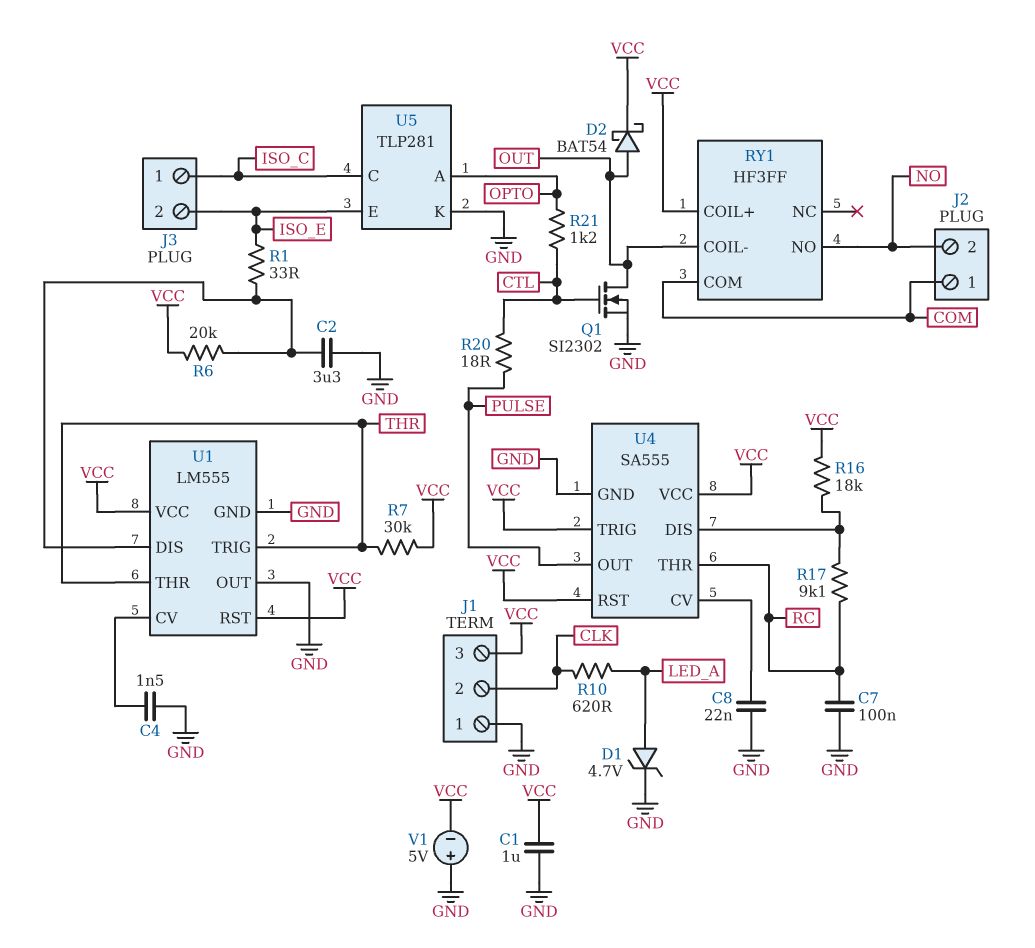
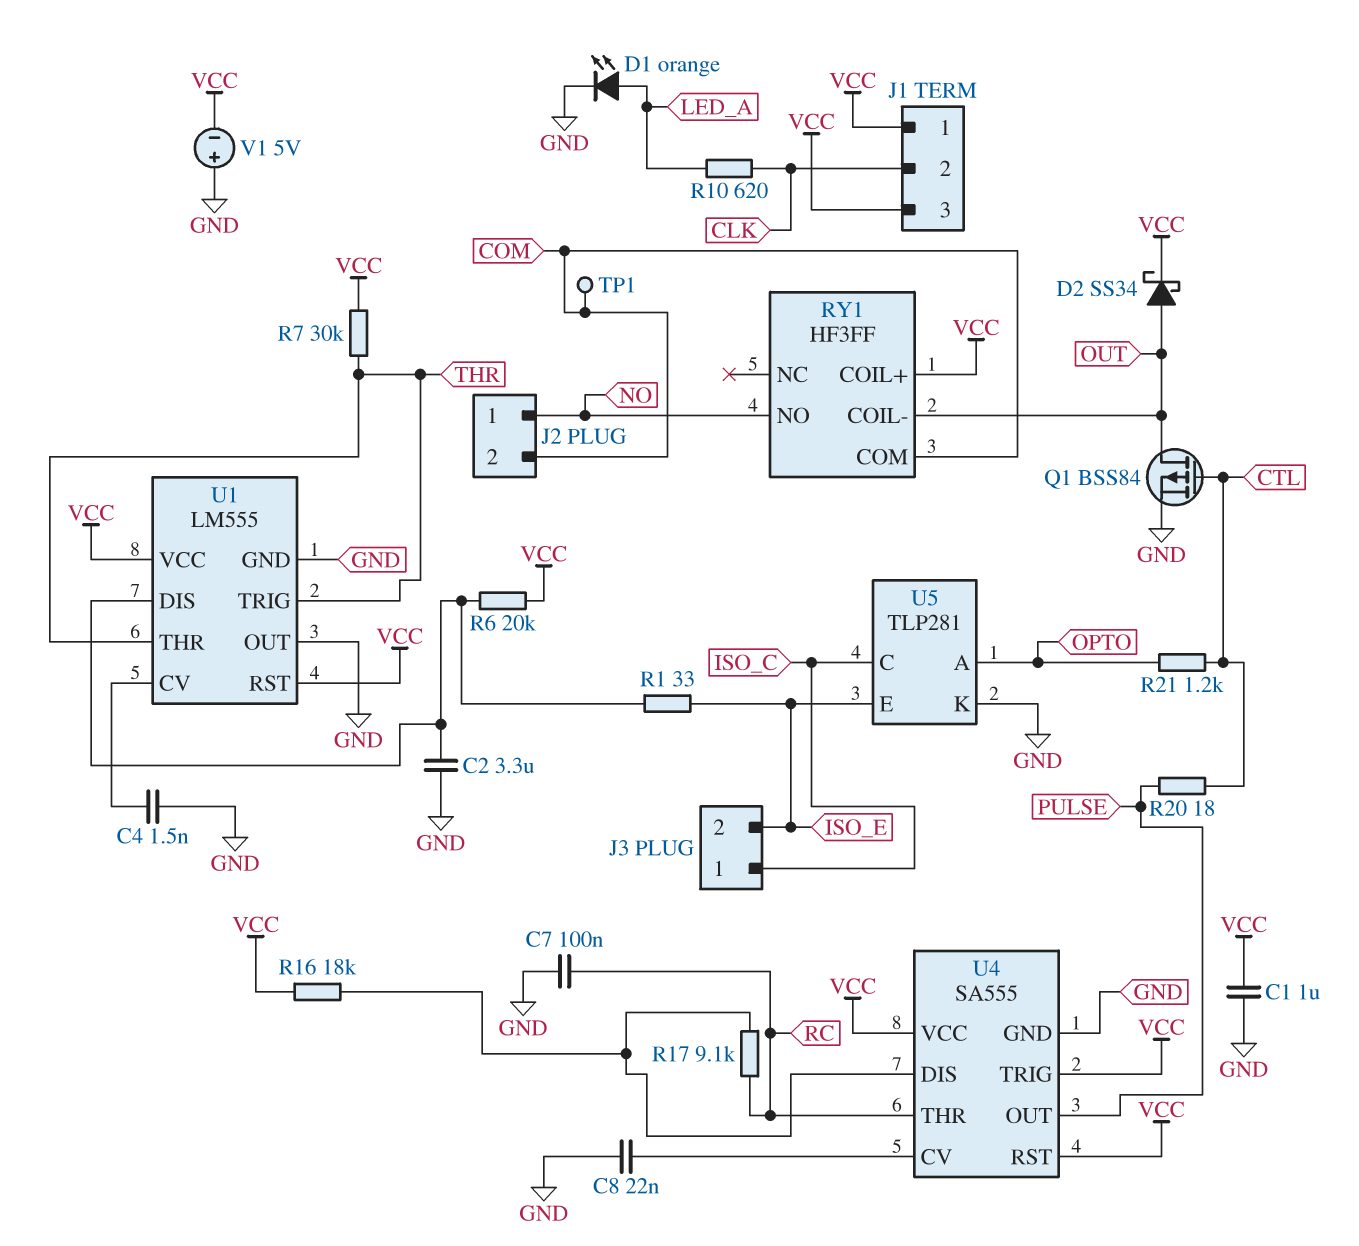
D1: zener 4.7V (A LED_A, K GND) -> LED orange (A LED_A, K GND)
D2: schottky BAT54 (A OUT, K VCC) -> schottky SS34 (A OUT, K VCC)
J1 pin 1: GND -> VCC
J2 pin 1: COM -> NO
J2 pin 2: NO -> COM
Q1: NMOS SI2302 (G CTL, D OUT, S GND) -> PMOS BSS84 (G CTL, D OUT, S GND)
TP1: none -> test point (COM)

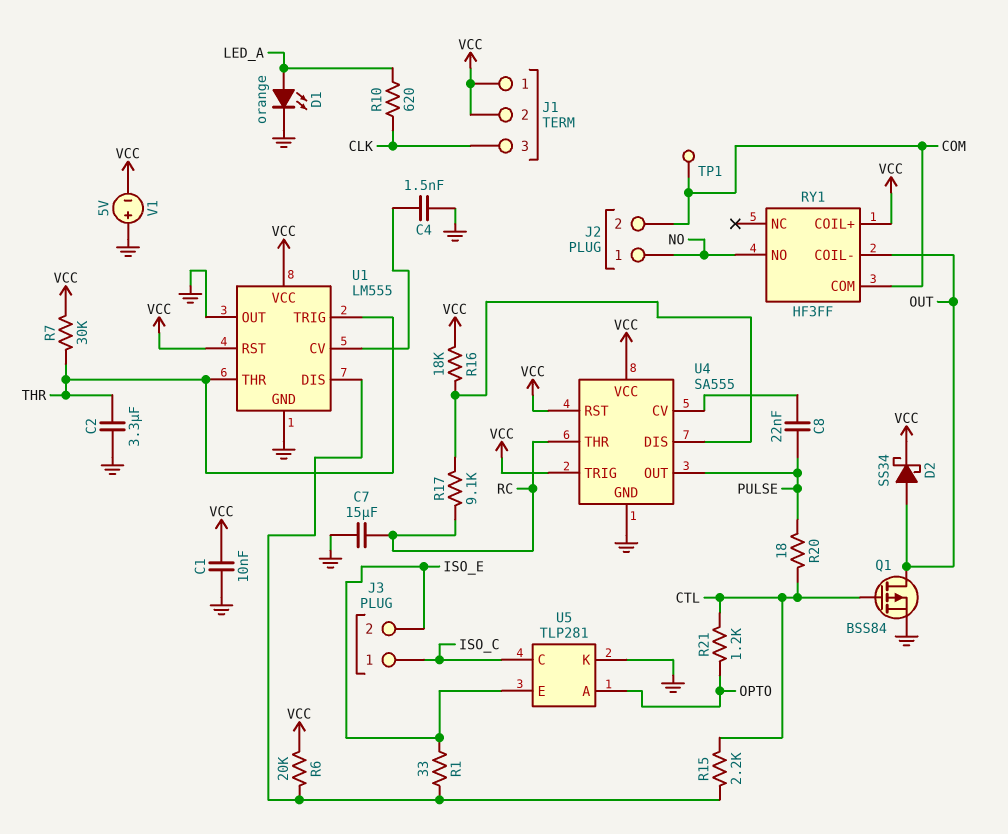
C1: 1uF (GND, VCC) -> 10nF (GND, VCC)
C2: 3.3uF (GND, U1/DIS) -> 3.3uF (GND, THR)
C7: 100nF (GND, RC) -> 15uF (GND, RC)
C8: 22nF (GND, U4/CV) -> 22nF (PULSE, U4/CV)
J1 pin 2: CLK -> VCC
J1 pin 3: VCC -> CLK
R15: none -> 2.2k (CTL, U1/DIS)

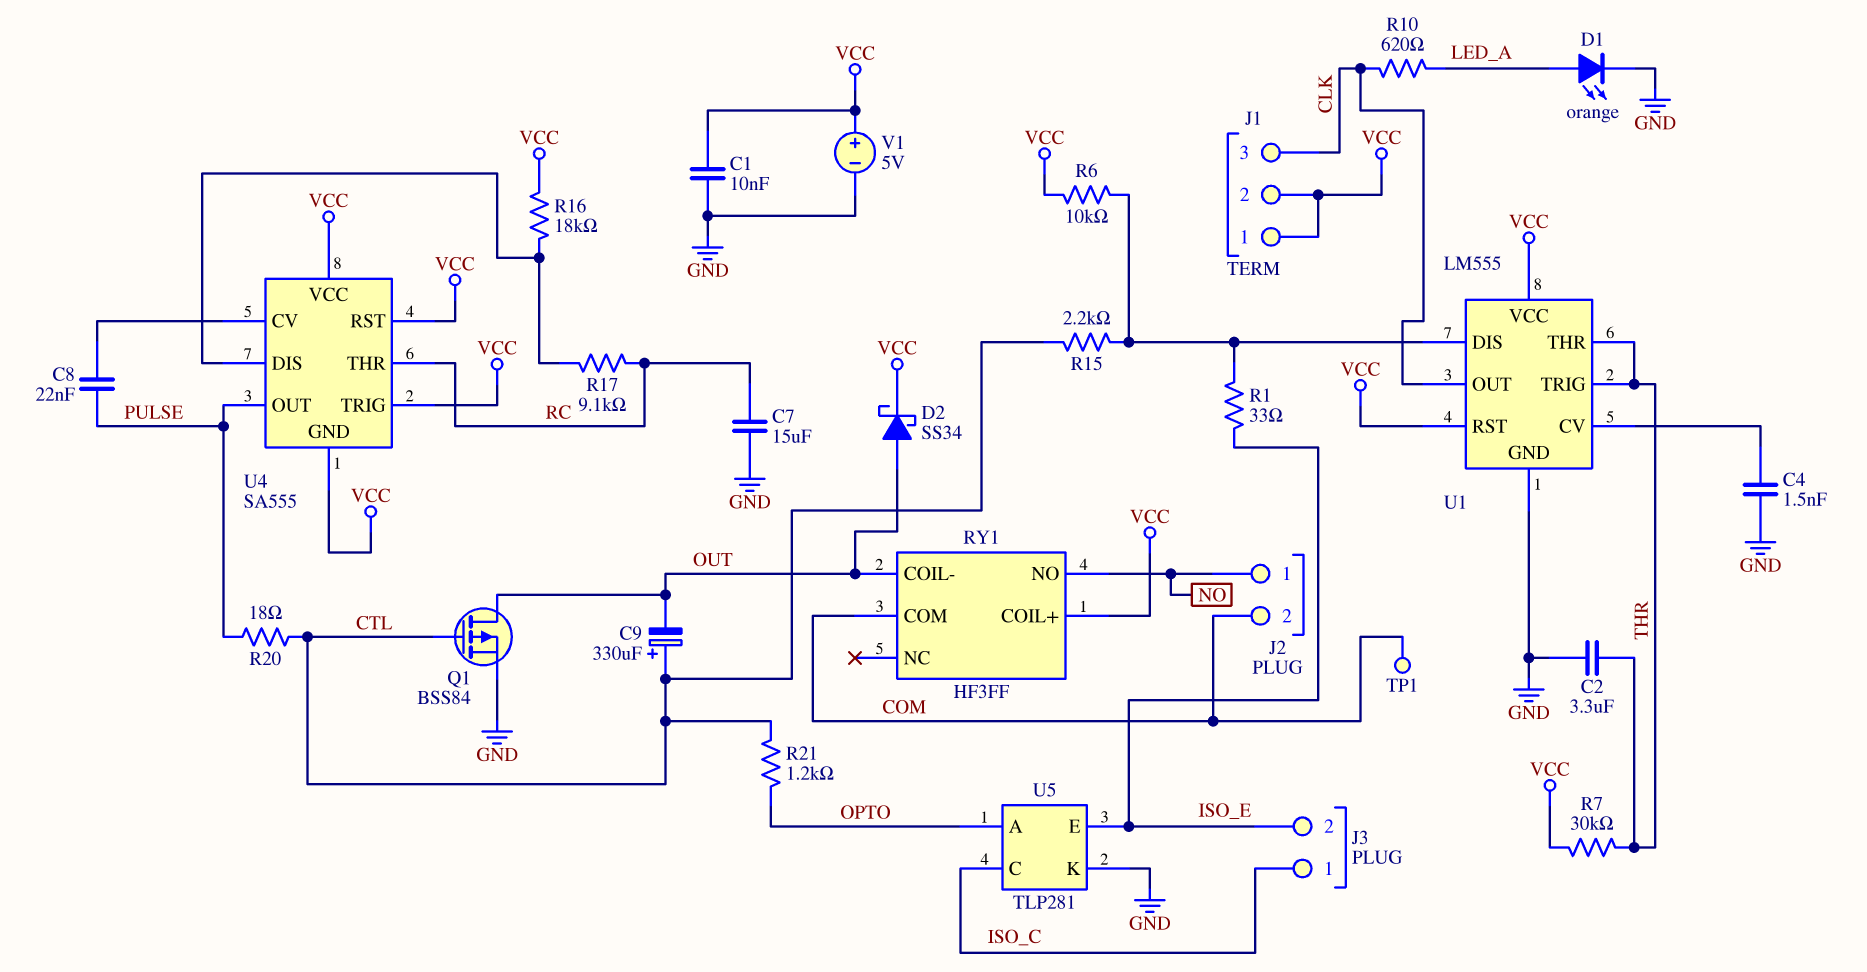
C9: none -> 330uF (plus CTL, minus OUT)
R6: 20k (U1/DIS, VCC) -> 10k (U1/DIS, VCC)
U1 pin OUT: GND -> CLK
U4 pin GND: GND -> VCC
V1: 5V (plus GND, minus VCC) -> 5V (plus VCC, minus GND)

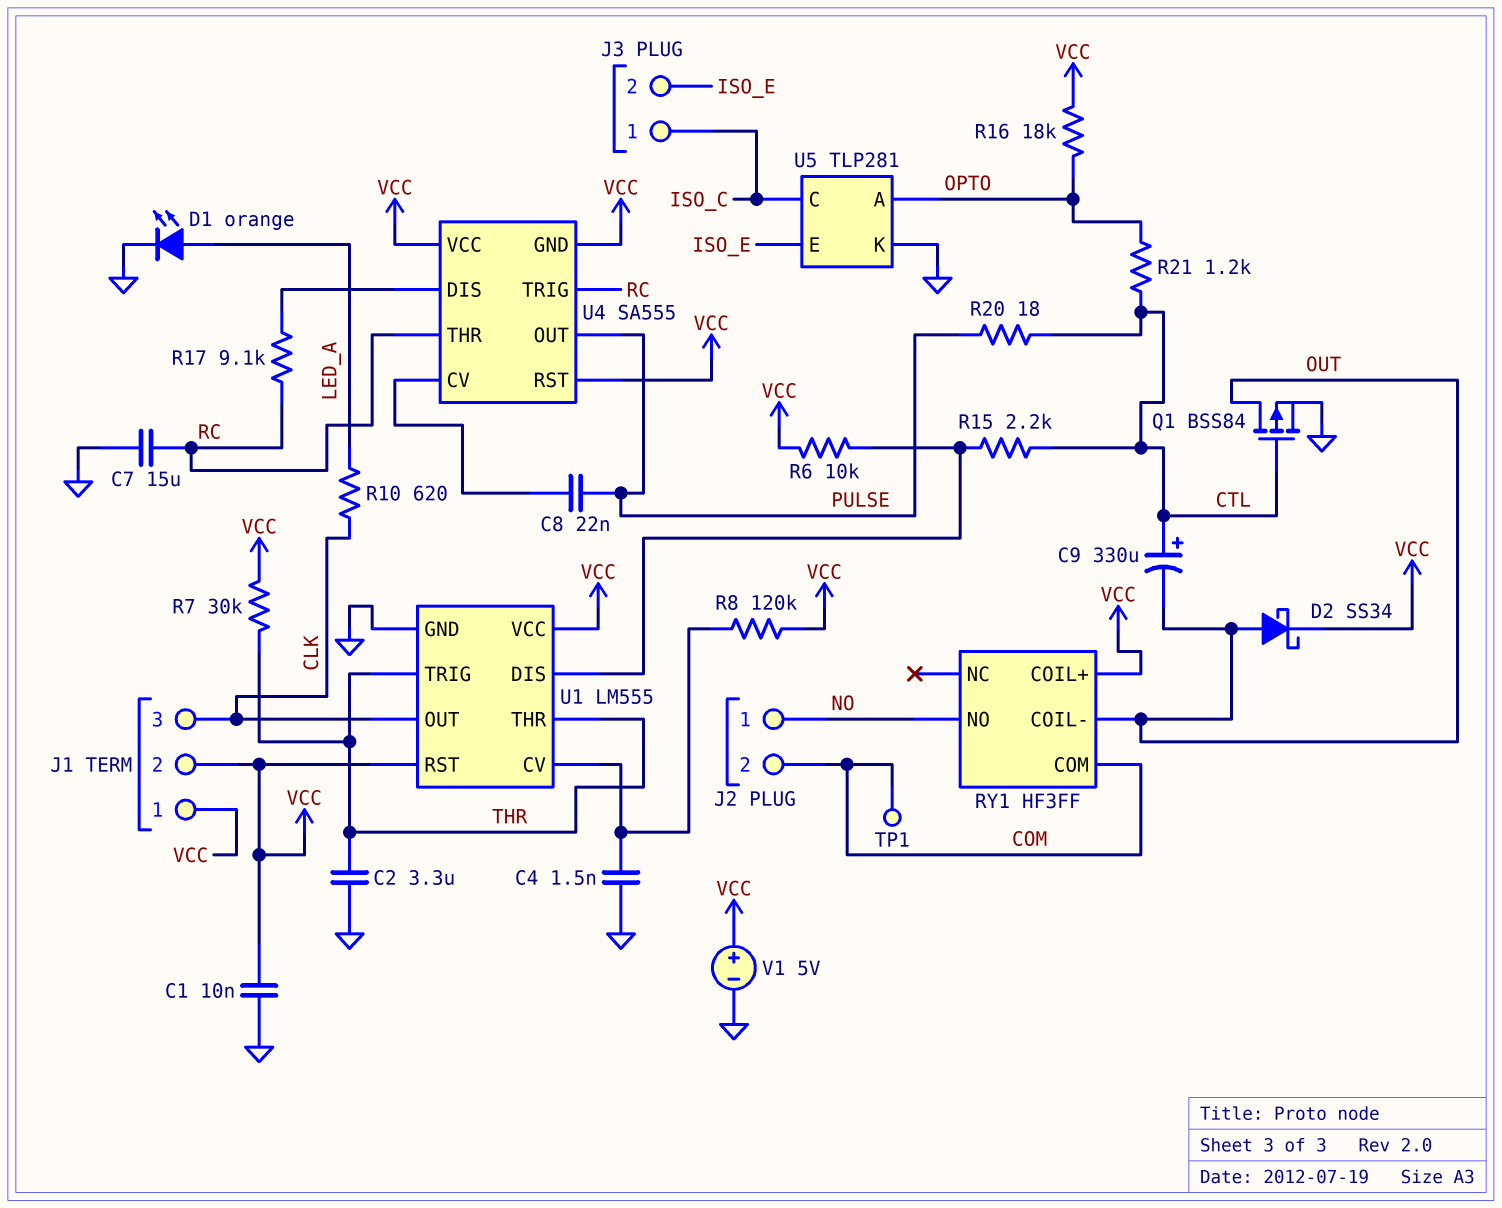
R1: 33 (ISO_E, U1/DIS) -> none
R8: none -> 120k (U1/CV, VCC)
R16: 18k (U4/DIS, VCC) -> 18k (OPTO, VCC)
U4 pin TRIG: VCC -> RC

